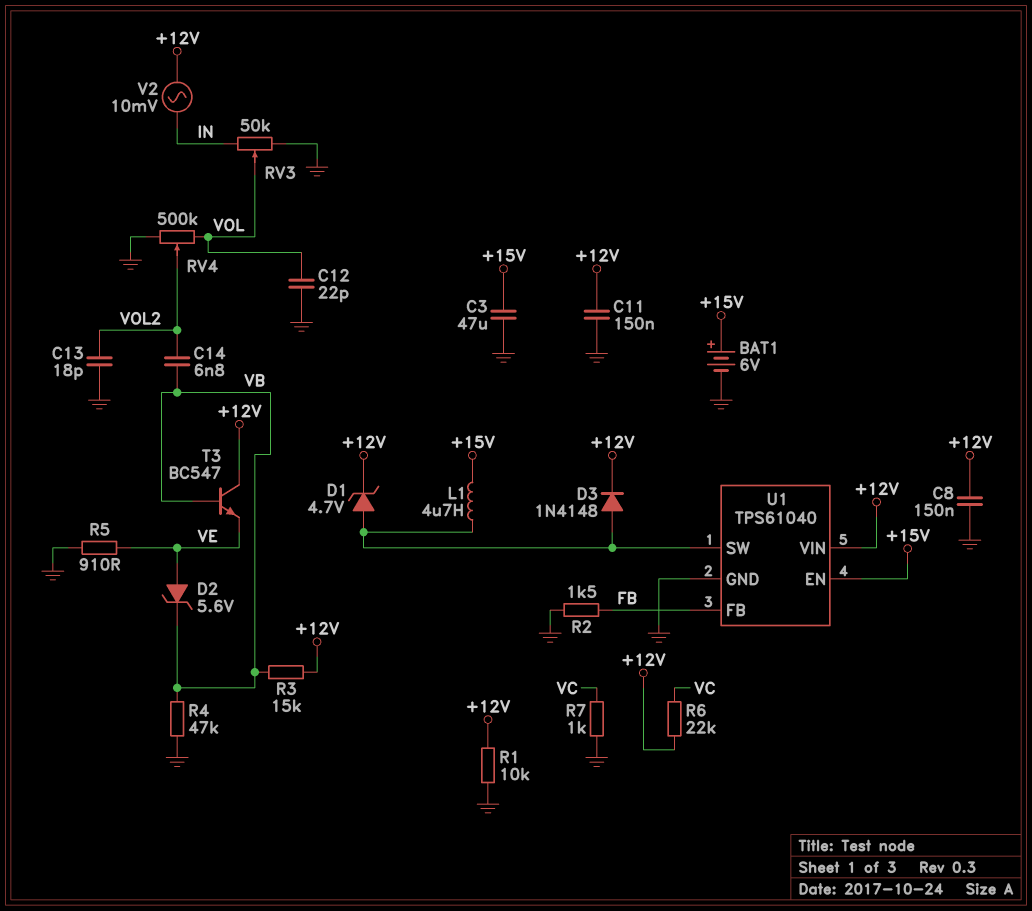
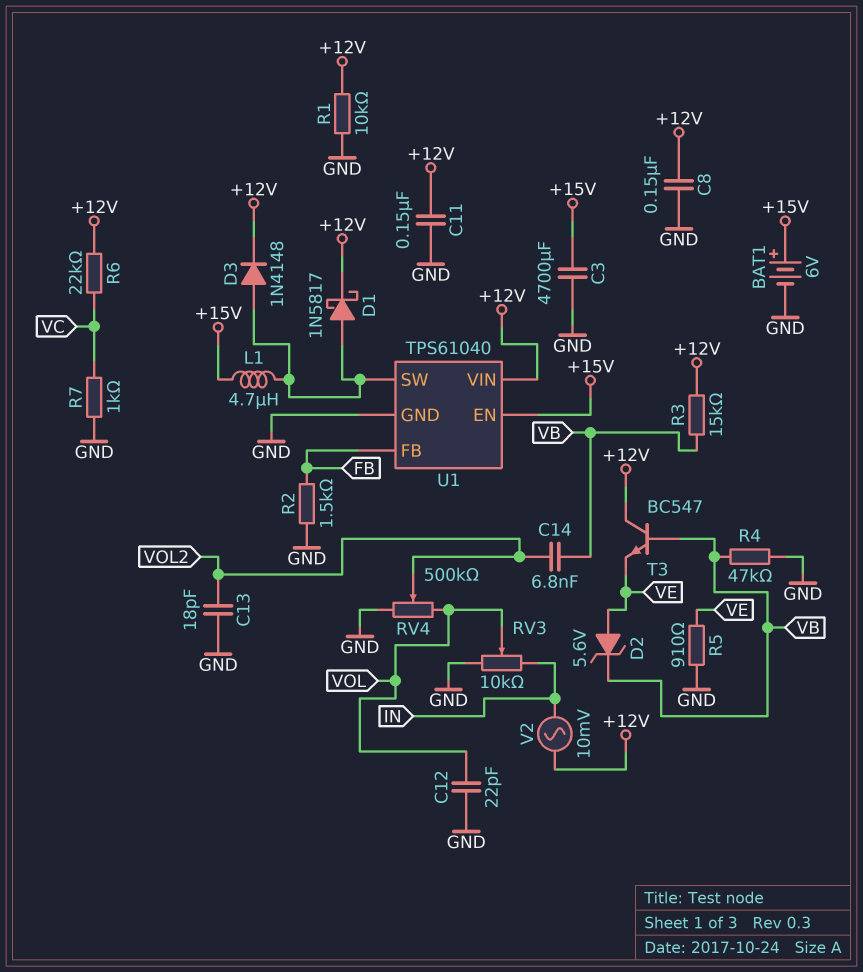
C3: 47uF (+15V, GND) -> 4700uF (+15V, GND)
D1: zener 4.7V (A U1/SW, K +12V) -> schottky 1N5817 (A U1/SW, K +12V)
RV3: 50k (GND, IN, wiper VOL) -> 10k (GND, IN, wiper VOL)

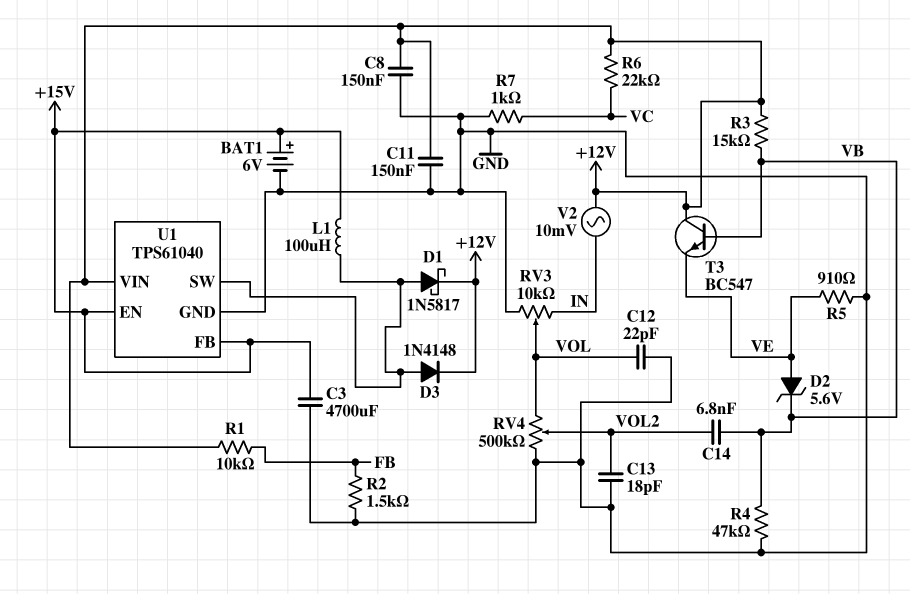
L1: 4.7uH (+15V, U1/SW) -> 100uH (+15V, U1/SW)
R1: 10k (+12V, GND) -> 10k (+12V, FB)
U1 pin FB: FB -> +15V

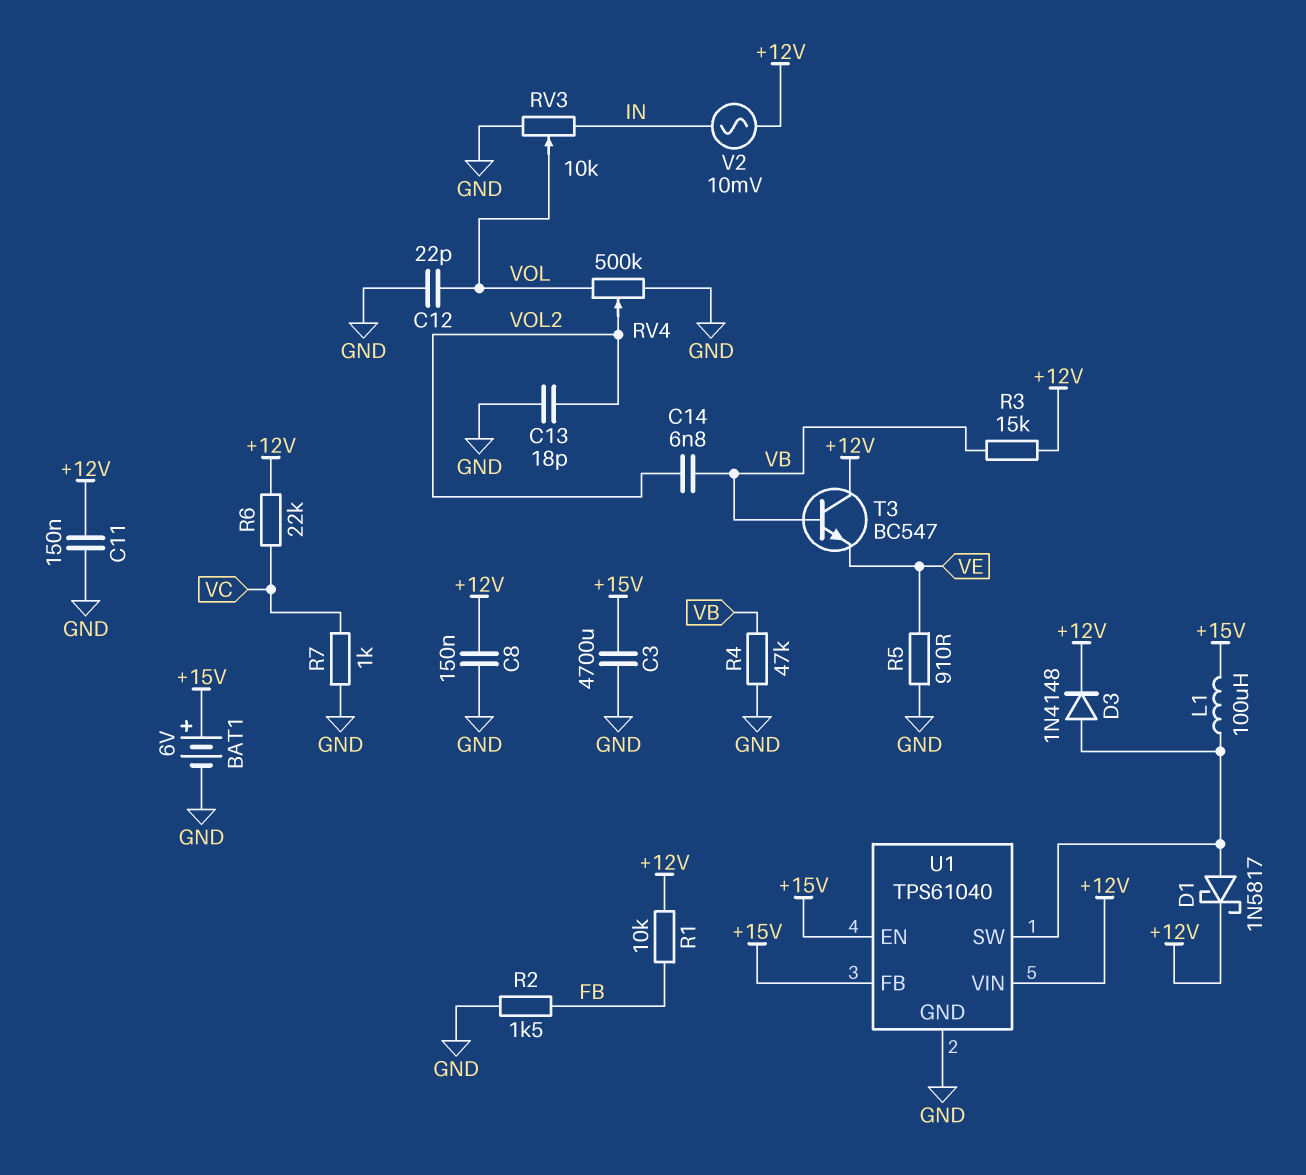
D2: zener 5.6V (A VE, K VB) -> none

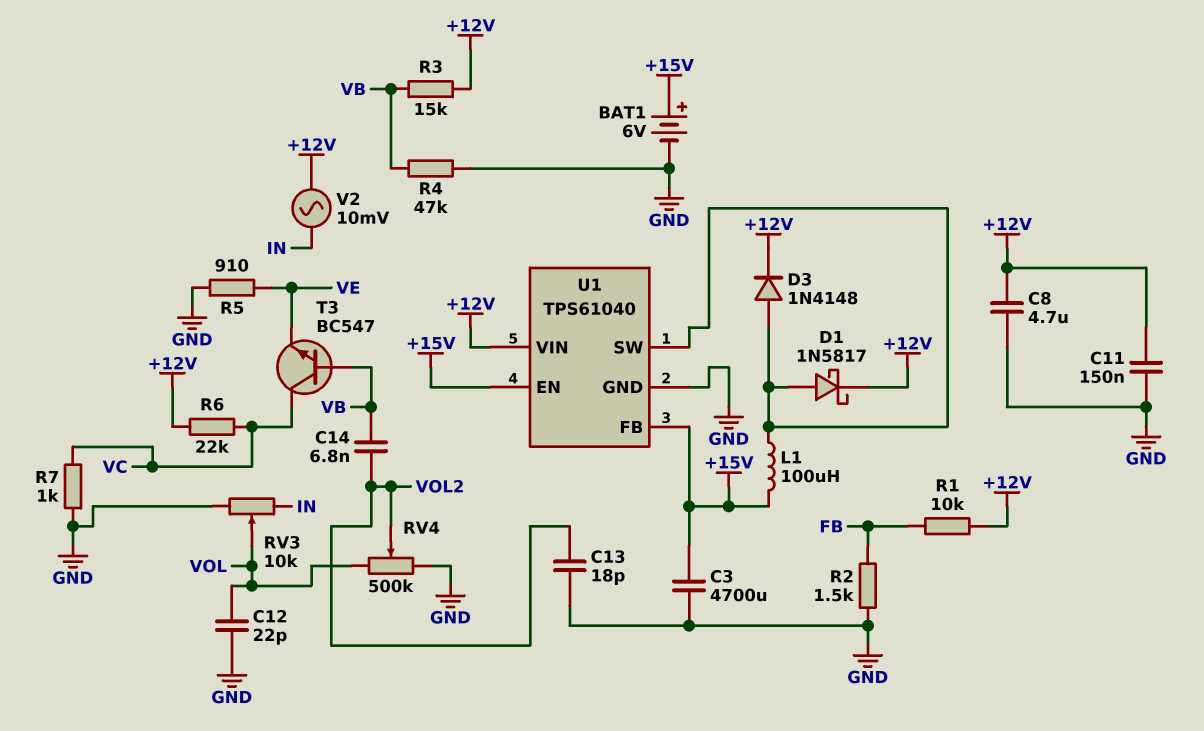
C8: 150nF (+12V, GND) -> 4.7uF (+12V, GND)
T3: NPN BC547 (B VB, C +12V, E VE) -> NPN BC547 (B VB, C VC, E VE)

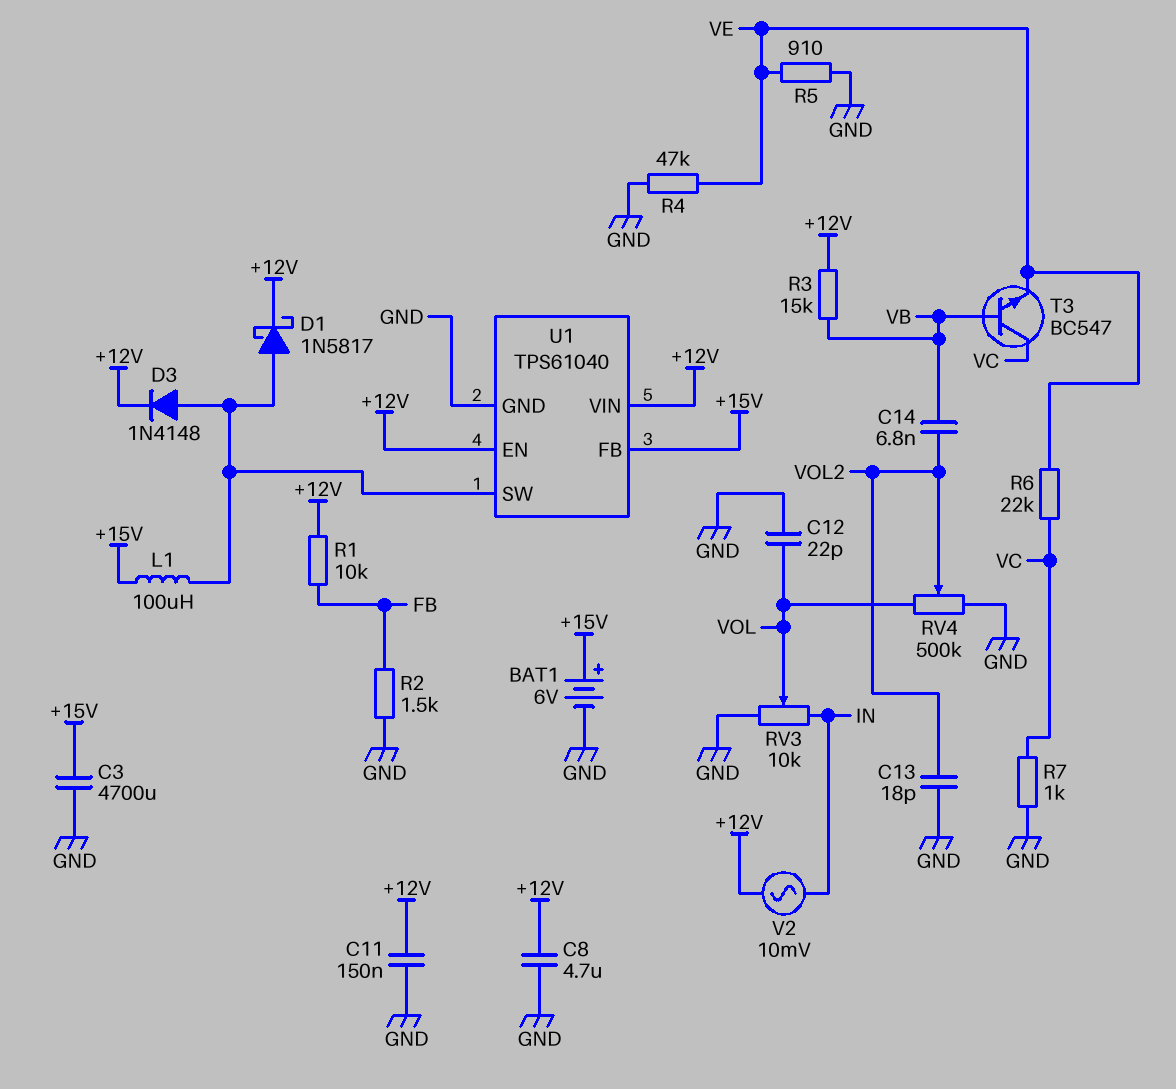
R4: 47k (GND, VB) -> 47k (GND, VE)
R6: 22k (+12V, VC) -> 22k (VC, VE)
U1 pin EN: +15V -> +12V

